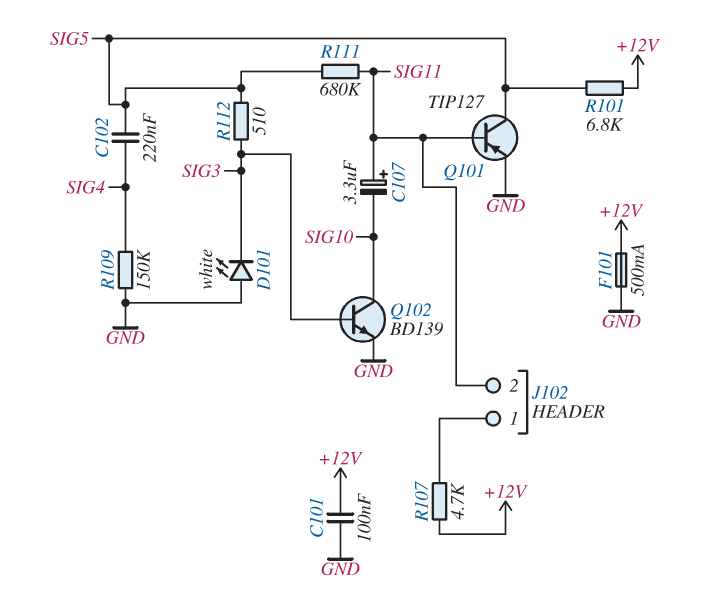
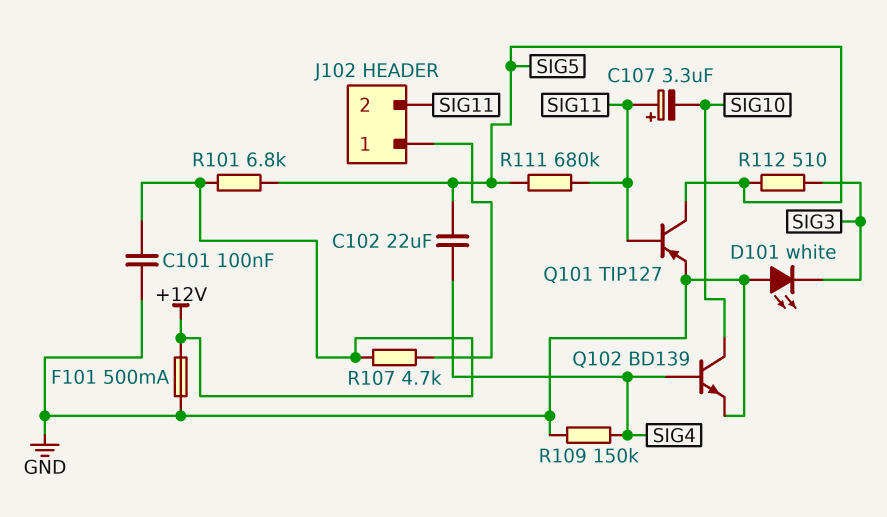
C102: 220nF (SIG4, SIG5) -> 22uF (SIG4, SIG5)
Q102: NPN BD139 (B SIG3, C SIG10, E GND) -> NPN BD139 (B SIG4, C SIG10, E GND)

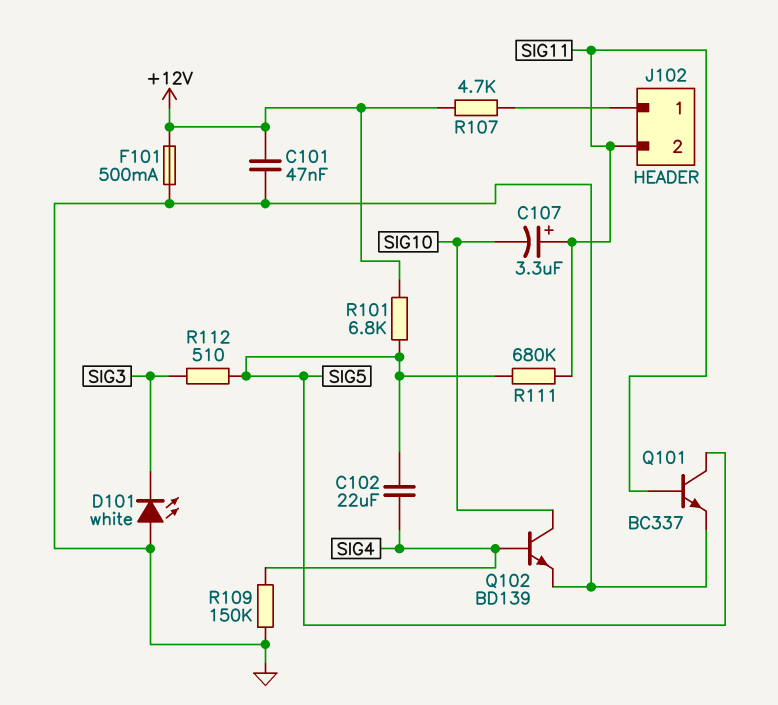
C101: 100nF (+12V, GND) -> 47nF (+12V, GND)
Q101: PNP TIP127 (B SIG11, C SIG5, E GND) -> NPN BC337 (B SIG11, C SIG5, E GND)

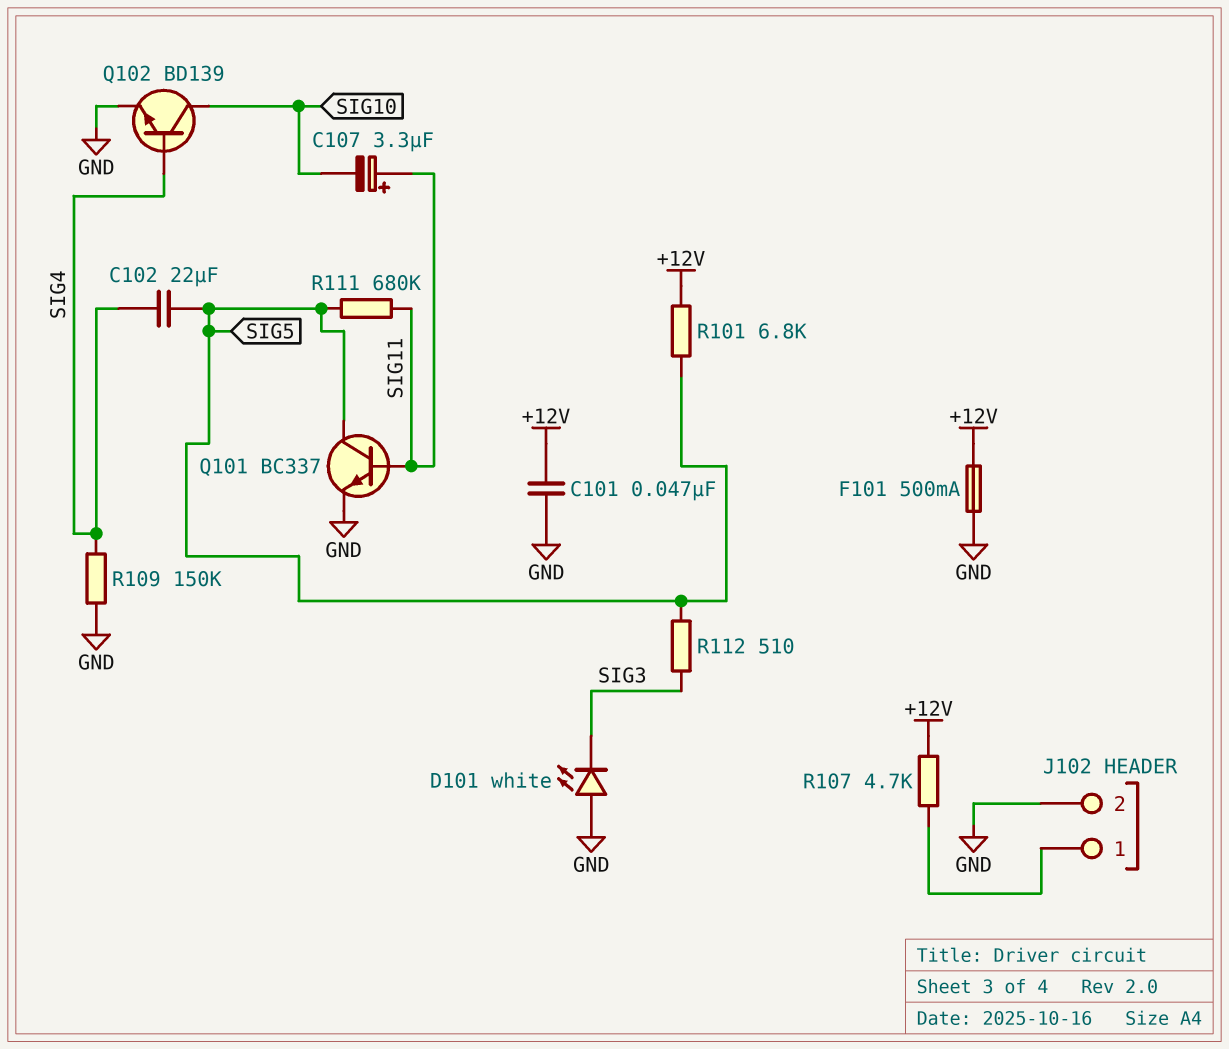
J102 pin 2: SIG11 -> GND

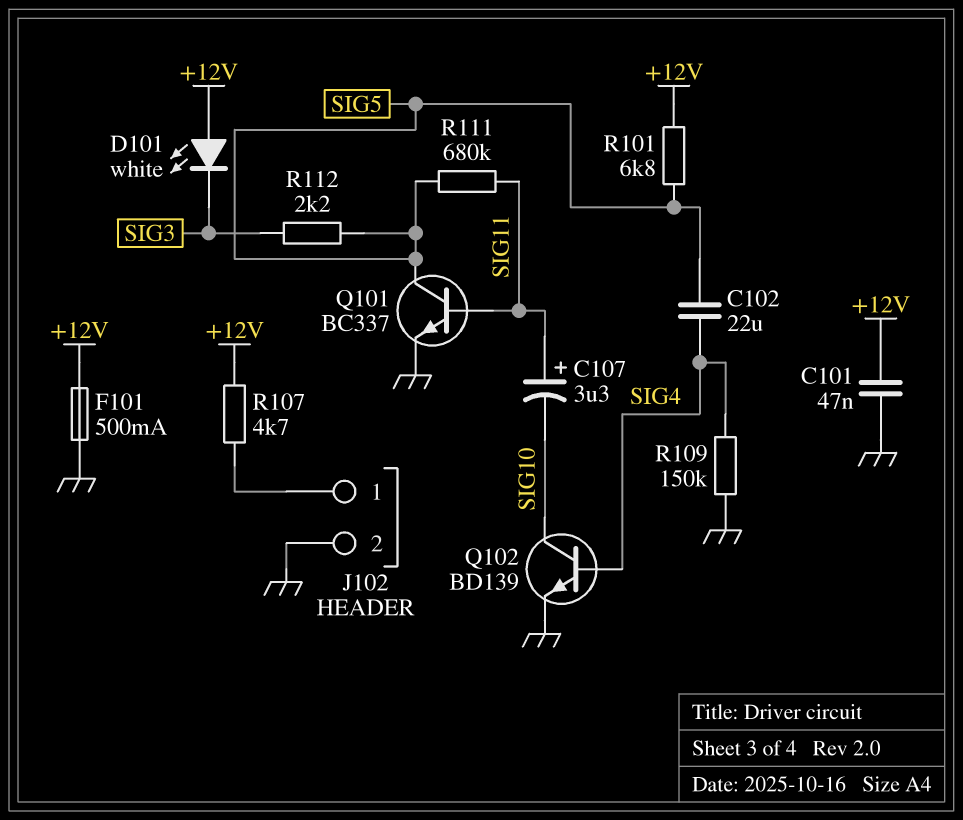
D101: LED white (A GND, K SIG3) -> LED white (A +12V, K SIG3)
R112: 510 (SIG3, SIG5) -> 2.2k (SIG3, SIG5)

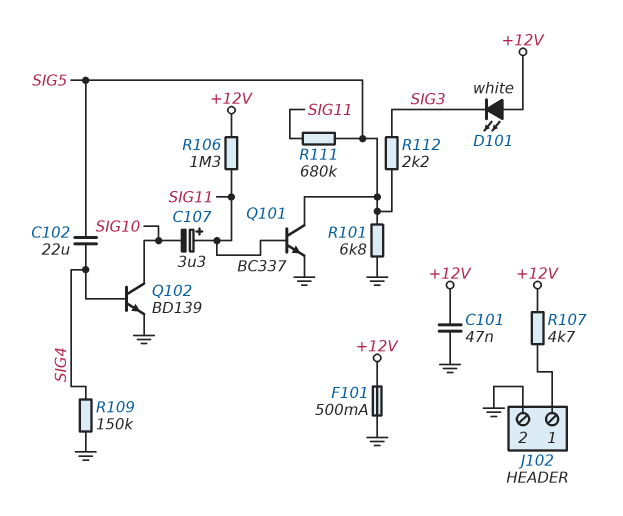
R101: 6.8k (+12V, SIG5) -> 6.8k (GND, SIG5)
R106: none -> 1.3M (+12V, SIG11)

